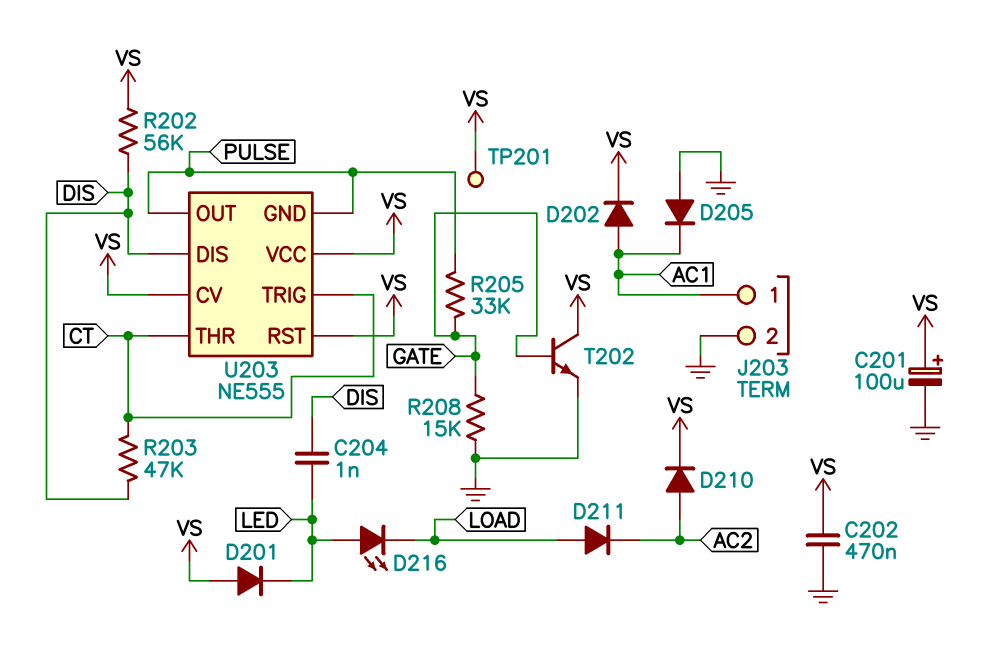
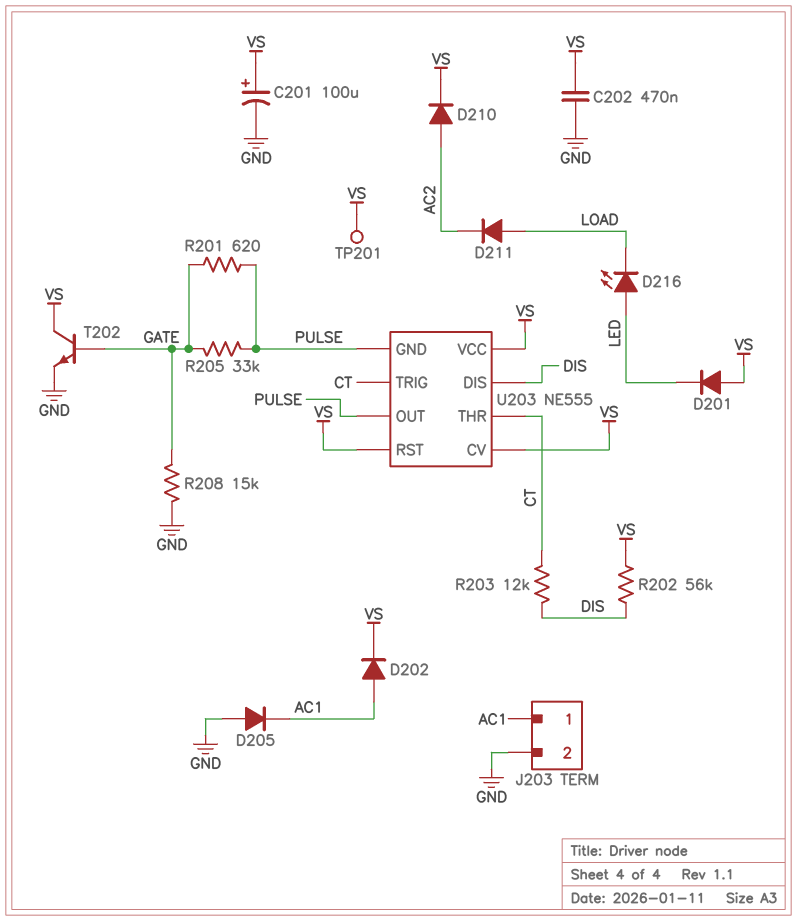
C204: 1nF (DIS, LED) -> none
R201: none -> 620 (GATE, PULSE)
R203: 47k (CT, DIS) -> 12k (CT, DIS)

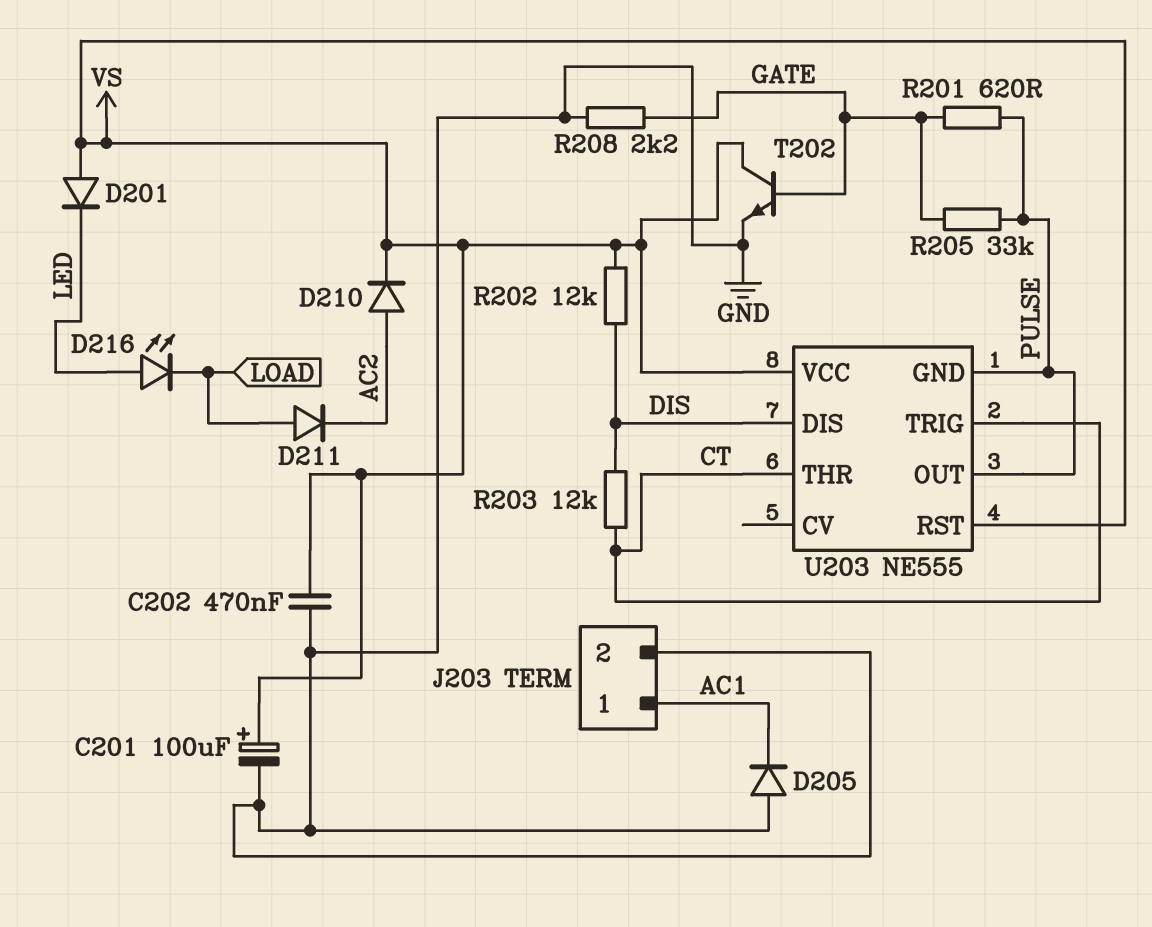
D202: diode (A AC1, K VS) -> none
R202: 56k (DIS, VS) -> 12k (DIS, VS)
R208: 15k (GATE, GND) -> 2.2k (GATE, GND)
TP201: test point (VS) -> none
U203 pin CV: VS -> none

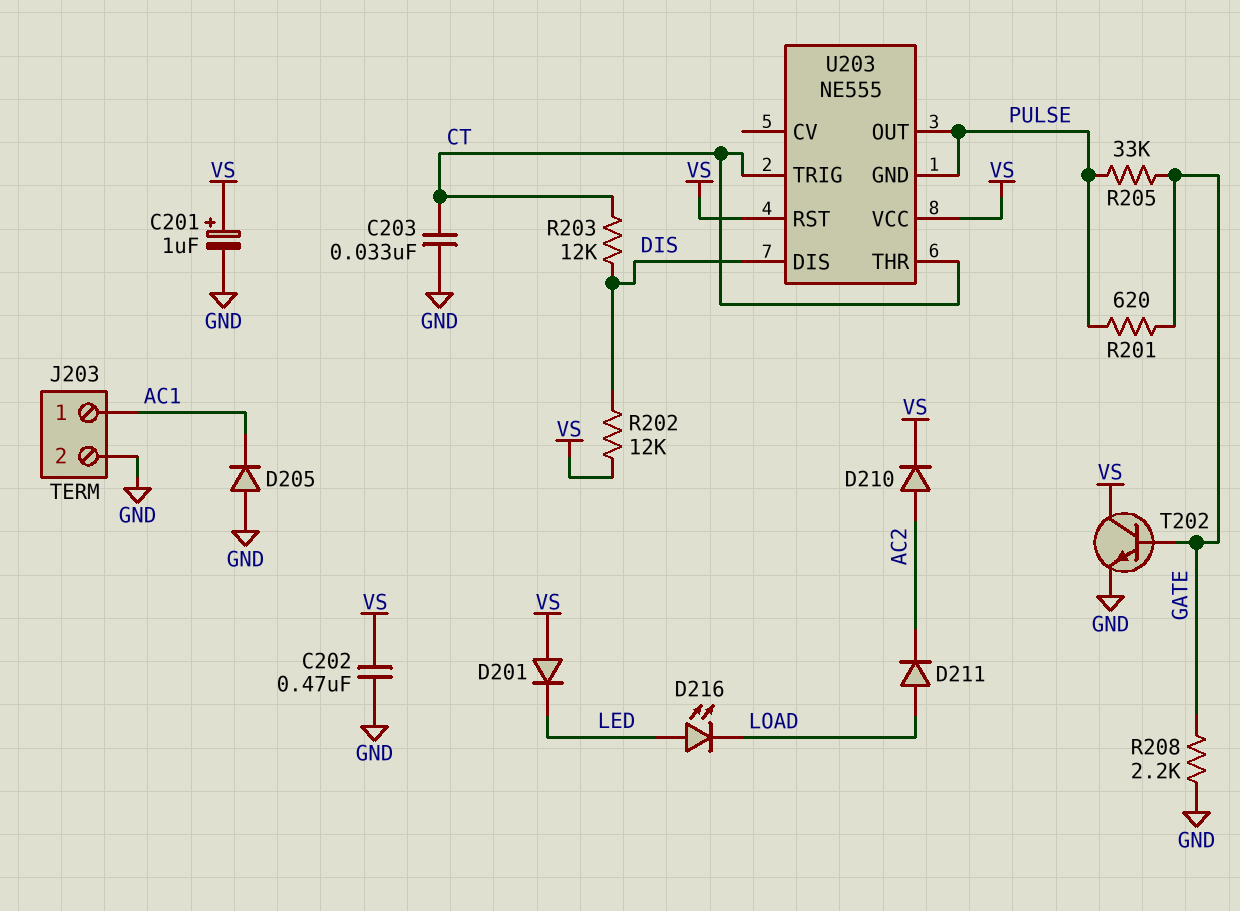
C201: 100uF (plus VS, minus GND) -> 1uF (plus VS, minus GND)
C203: none -> 33nF (CT, GND)

